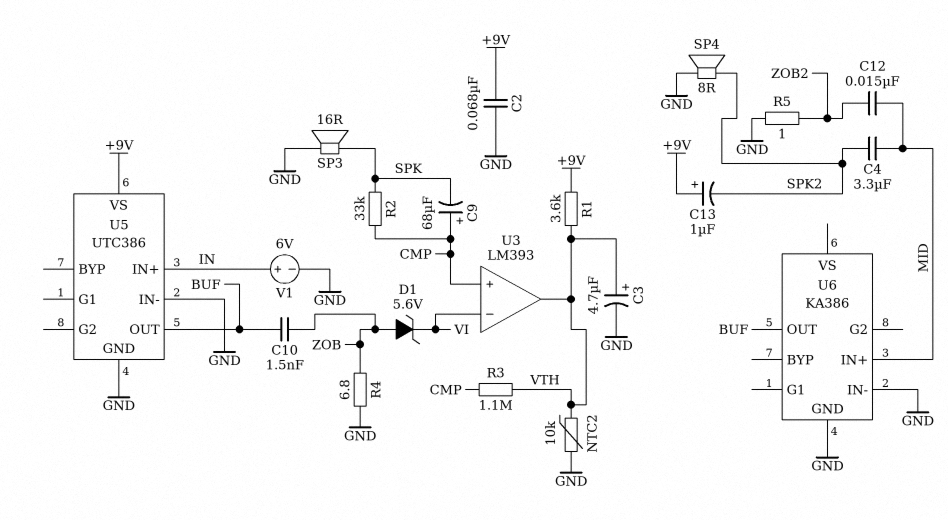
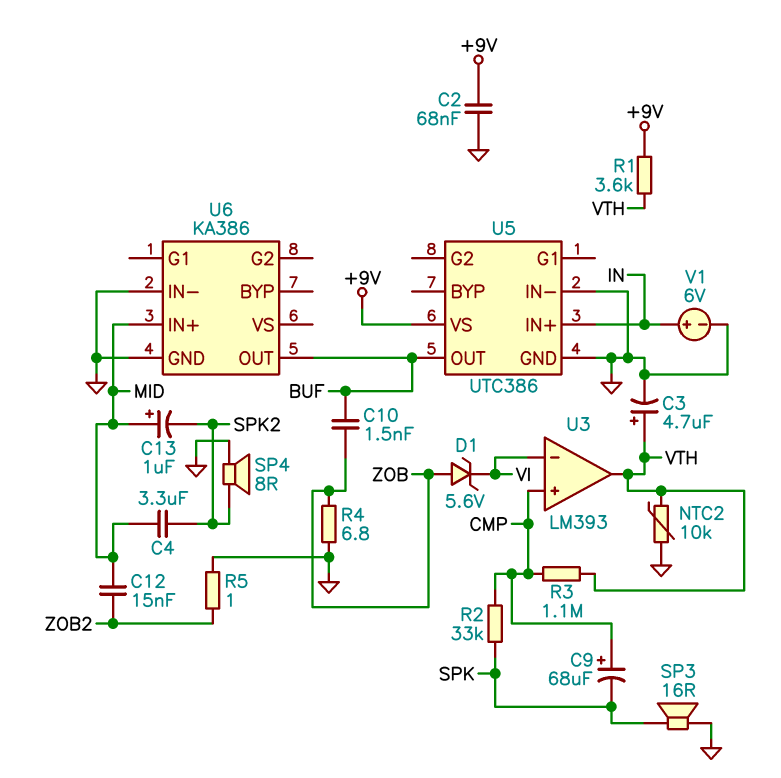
C13: 1uF (plus +9V, minus SPK2) -> 1uF (plus MID, minus SPK2)

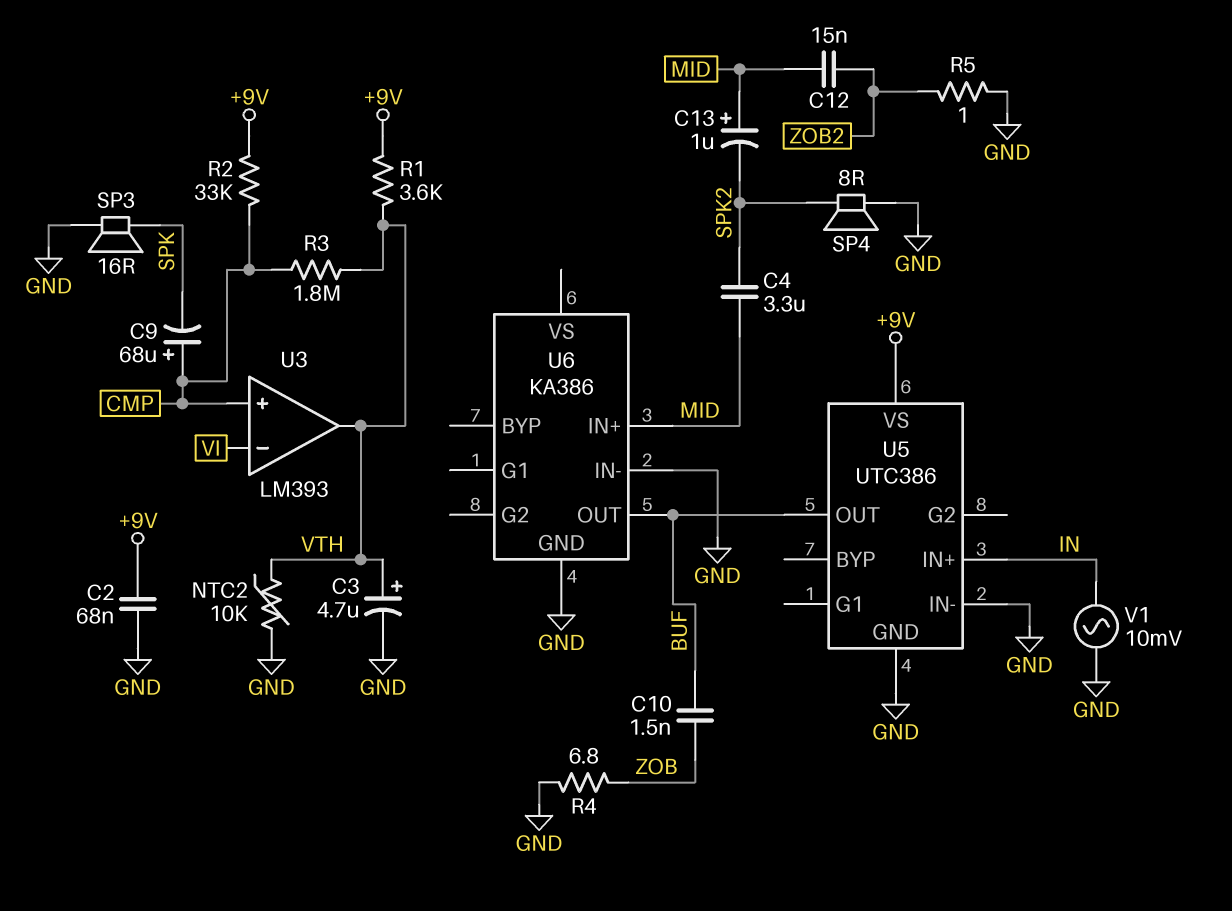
D1: zener 5.6V (A ZOB, K VI) -> none
R2: 33k (CMP, SPK) -> 33k (+9V, CMP)
R3: 1.1M (CMP, VTH) -> 1.8M (CMP, VTH)
V1: 6V (plus IN, minus GND) -> AC 10mV (GND, IN)

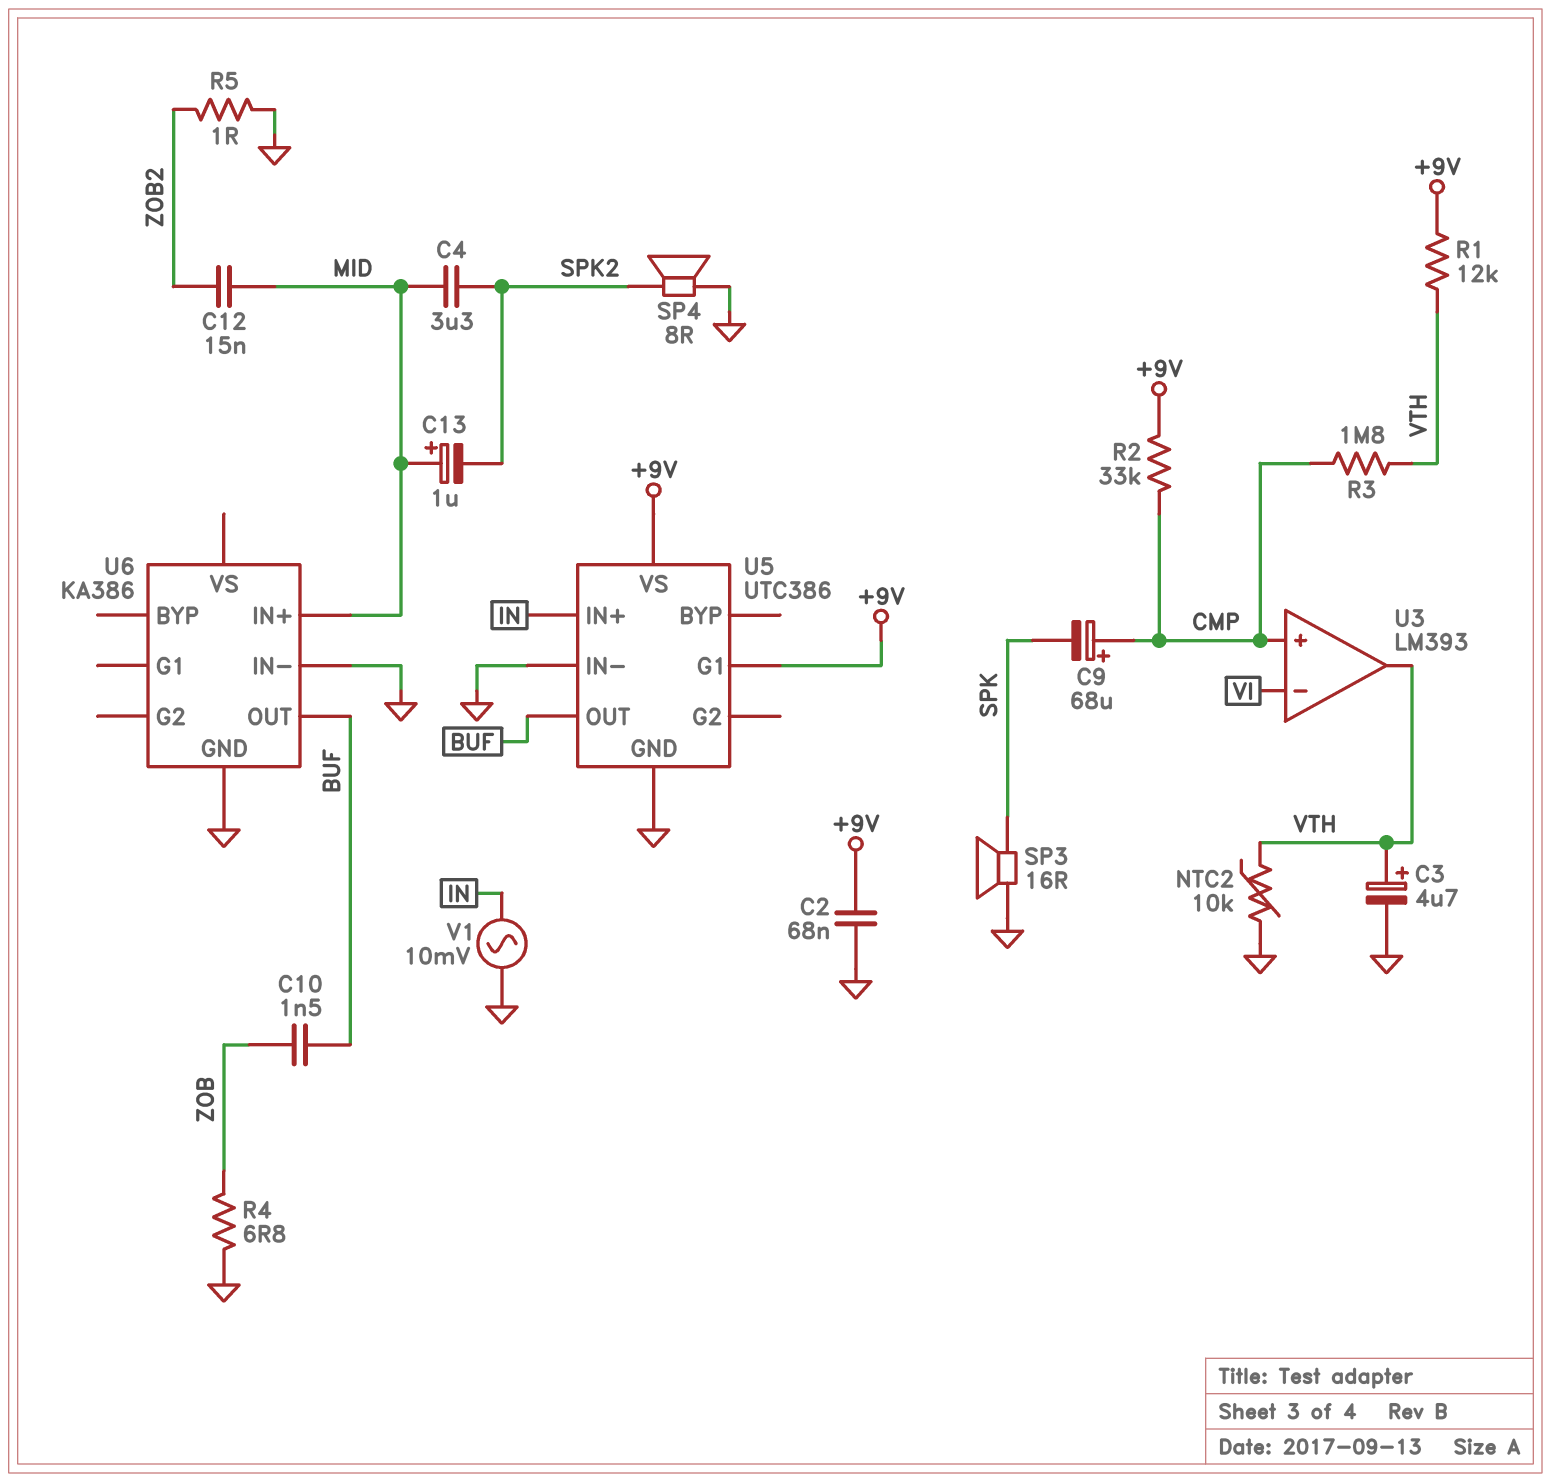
R1: 3.6k (+9V, VTH) -> 12k (+9V, VTH)
U5 pin G1: none -> +9V

